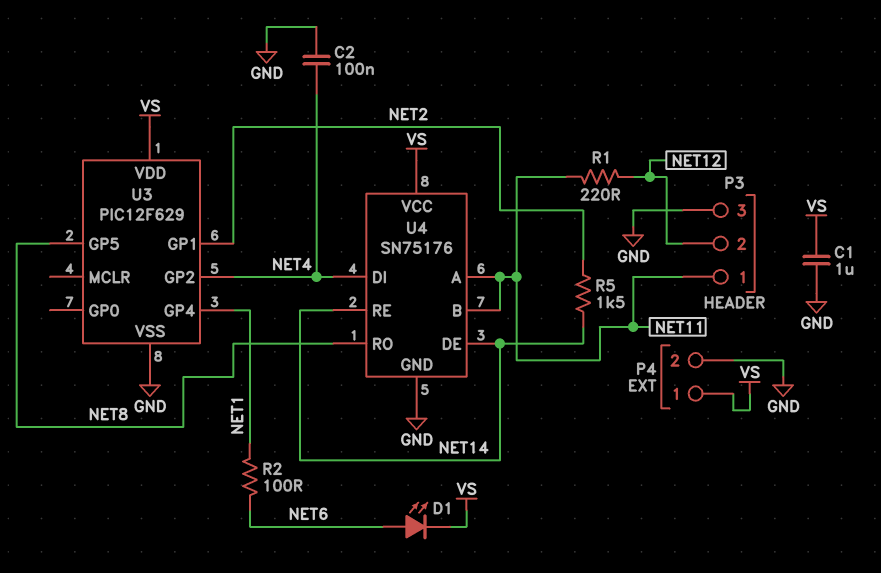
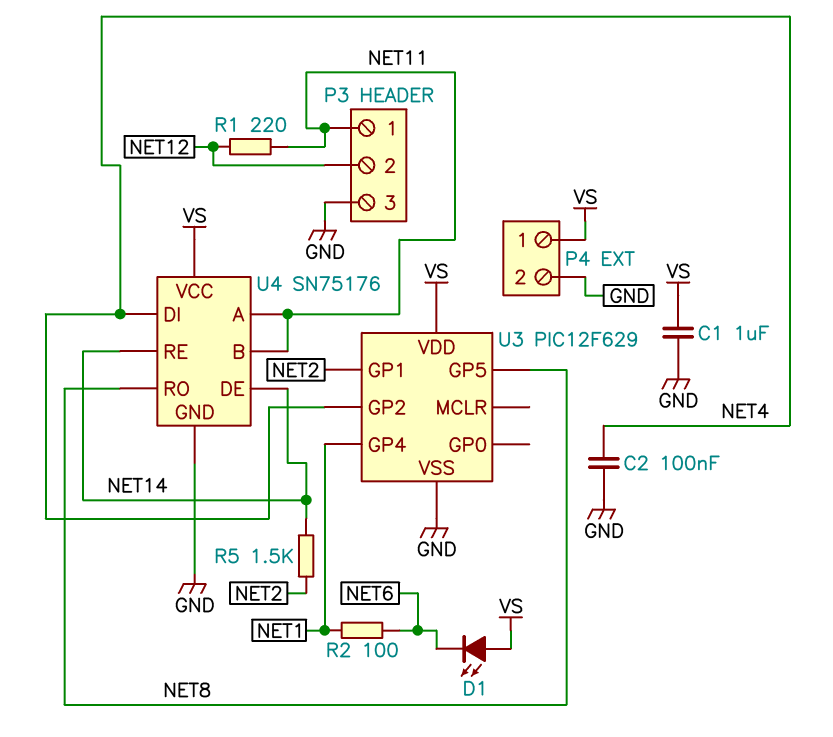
D1: LED (A NET6, K VS) -> LED (A VS, K NET6)

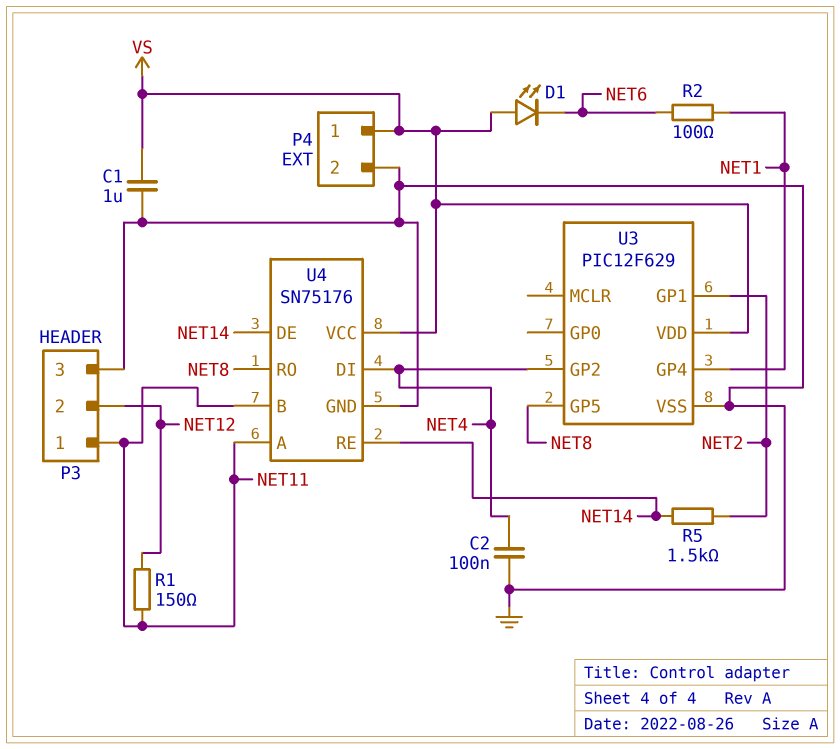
R1: 220 (NET11, NET12) -> 150 (NET11, NET12)

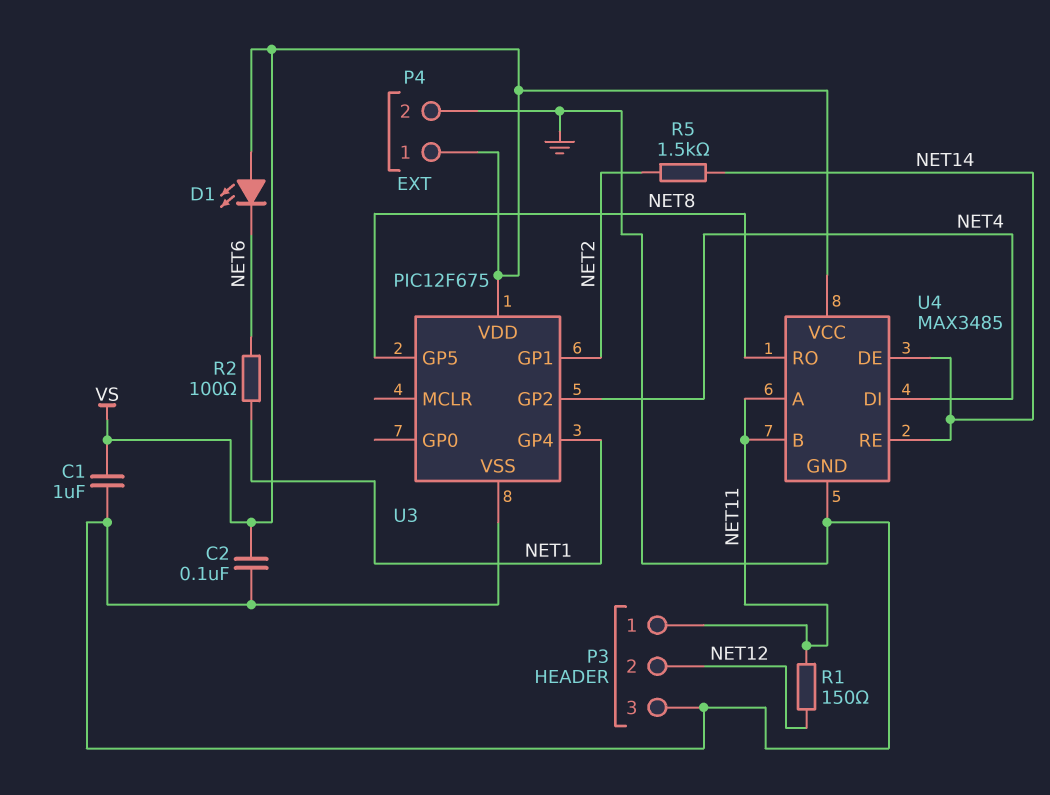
C2: 100nF (GND, NET4) -> 100nF (GND, VS)
U3: PIC12F629 -> PIC12F675
U4: SN75176 -> MAX3485

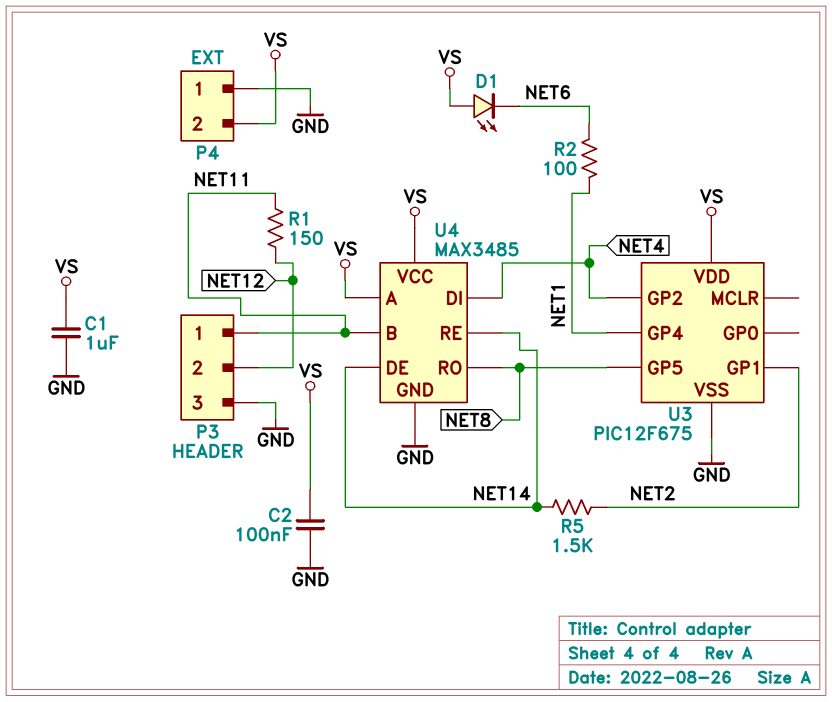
P4 pin 1: VS -> GND
P4 pin 2: GND -> VS
U4 pin A: NET11 -> VS

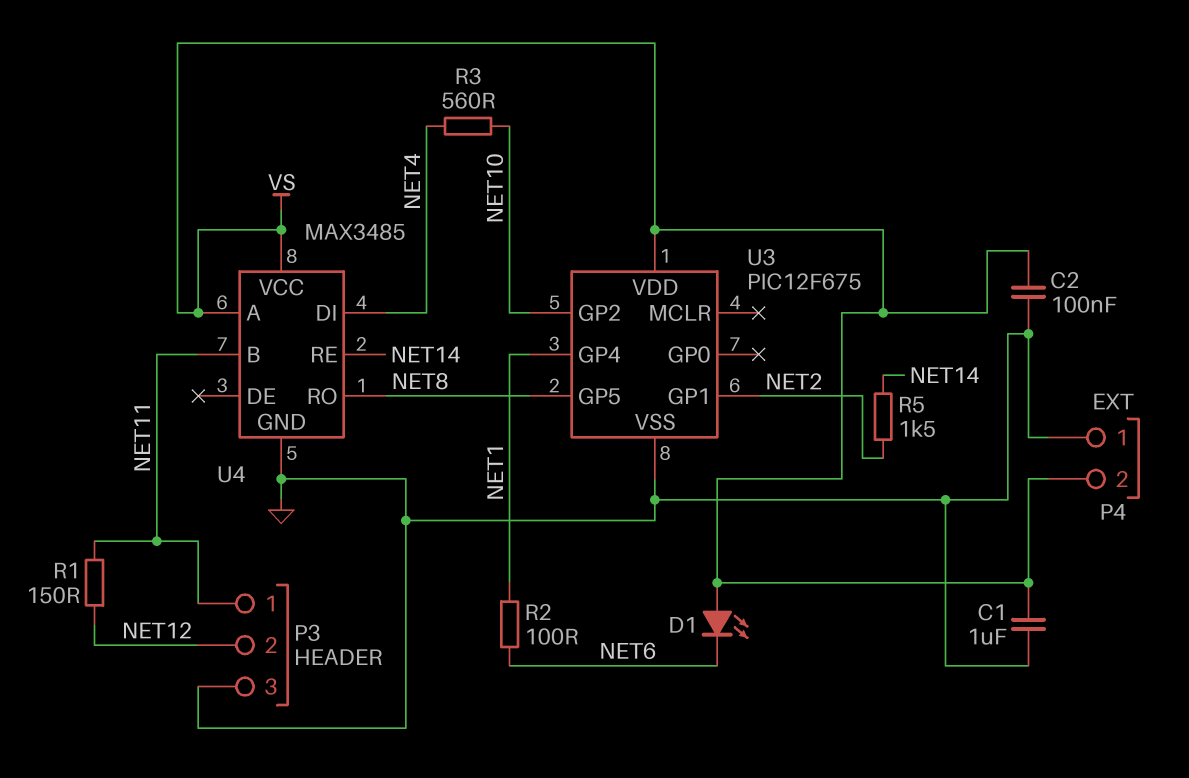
R3: none -> 560 (NET4, NET10)
U3 pin GP2: NET4 -> NET10
U4 pin DE: NET14 -> none

